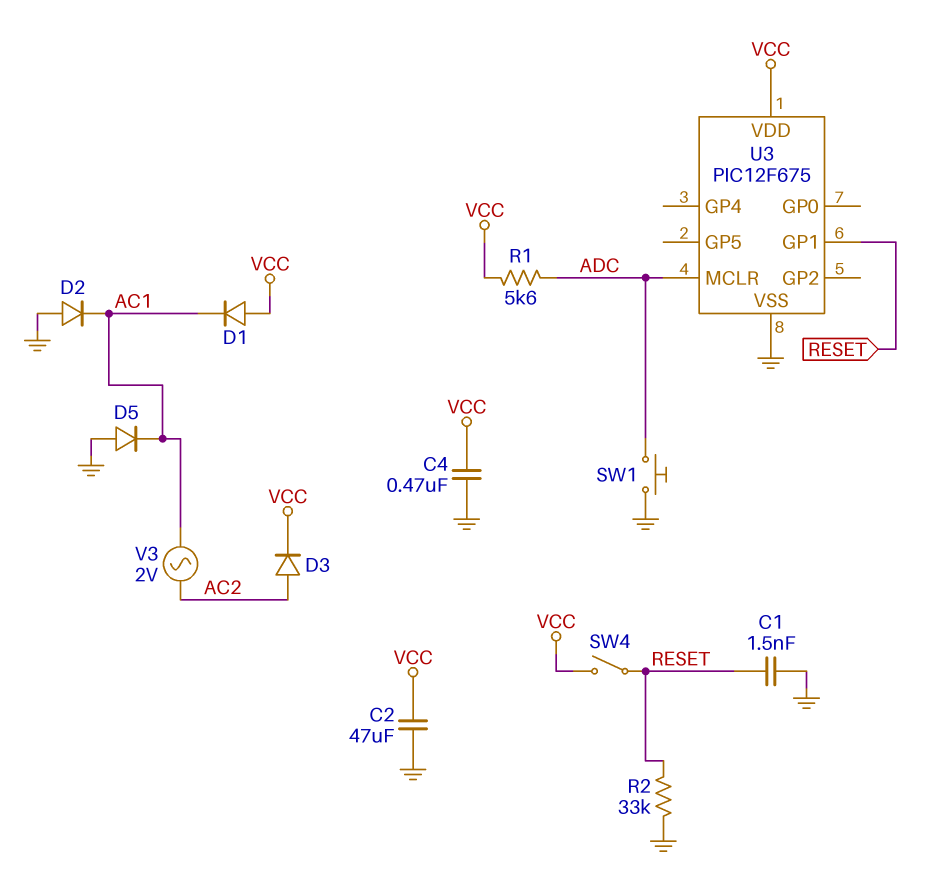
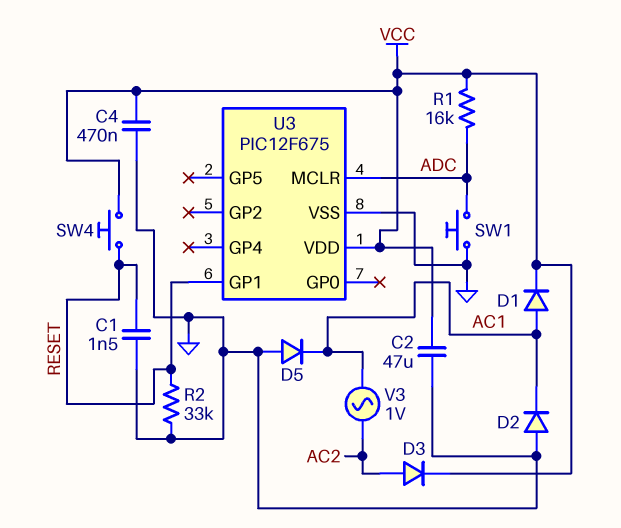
D1: diode (A VCC, K AC1) -> diode (A AC1, K VCC)
R1: 5.6k (ADC, VCC) -> 16k (ADC, VCC)
SW4: switch (RESET, VCC) -> button (RESET, VCC)
V3: AC 2V (AC1, AC2) -> AC 1V (AC1, AC2)

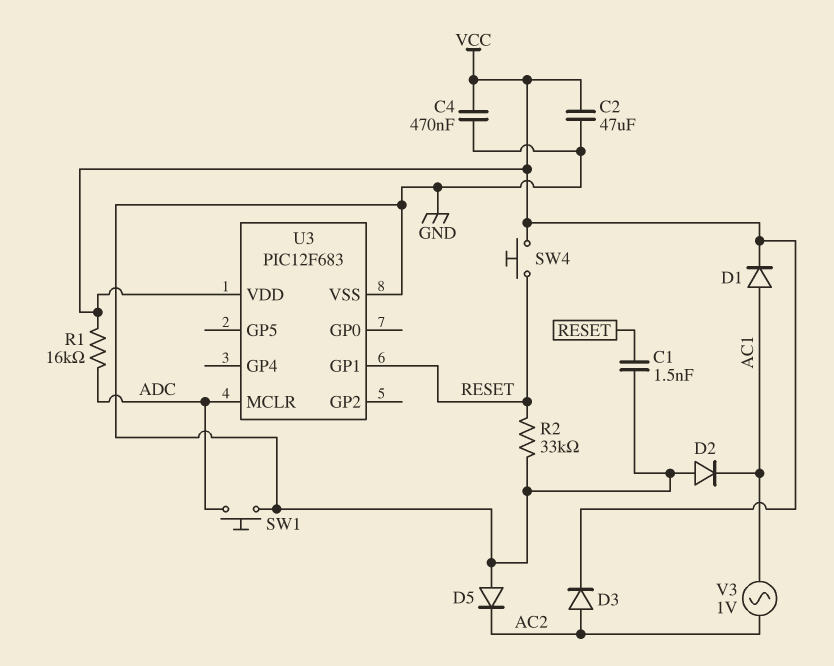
D5: diode (A GND, K AC1) -> diode (A GND, K AC2)
U3: PIC12F675 -> PIC12F683

